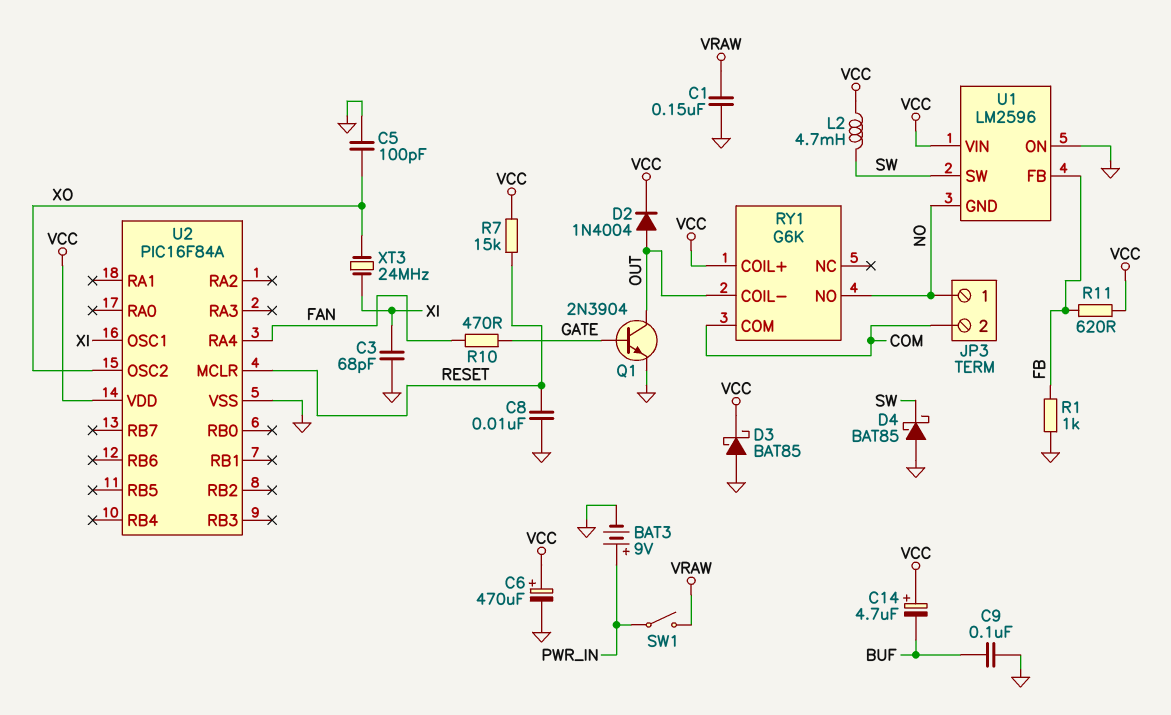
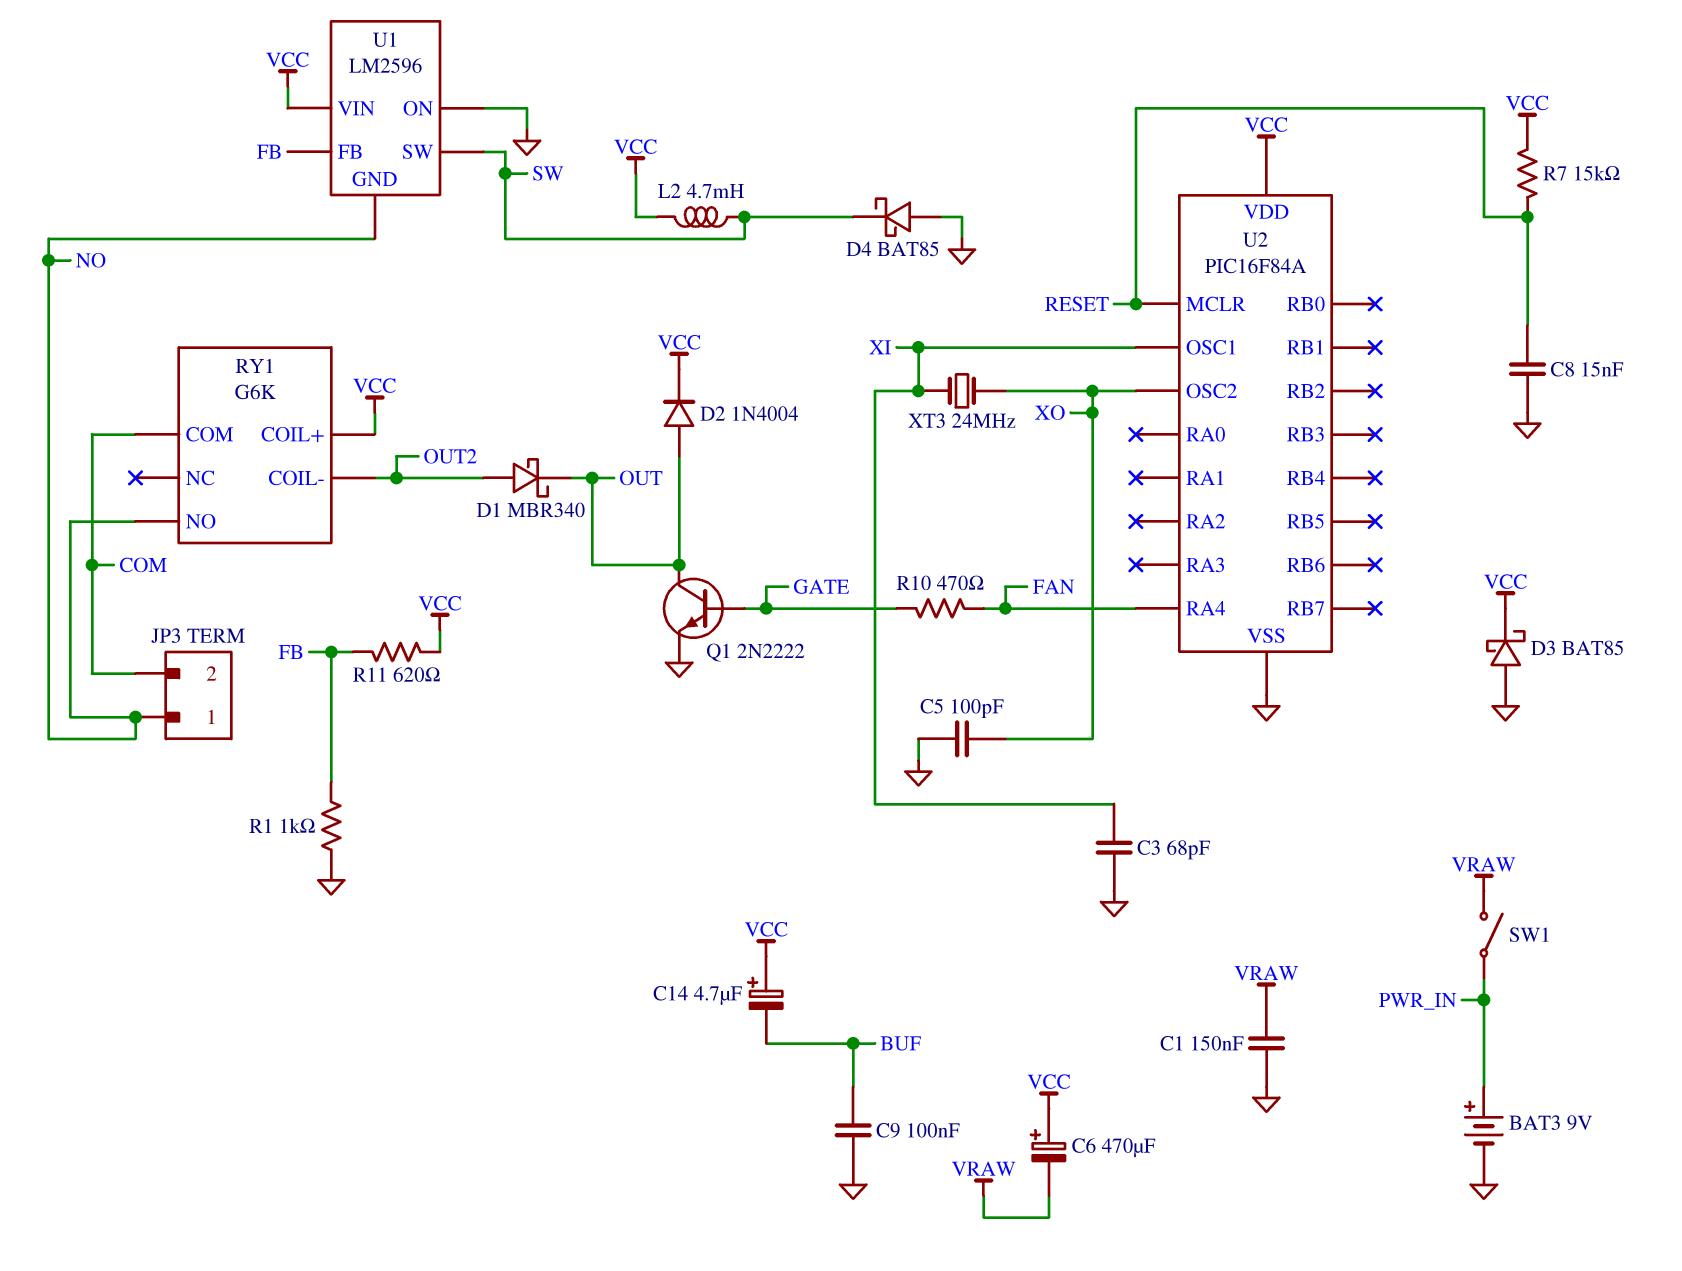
C6: 470uF (plus VCC, minus GND) -> 470uF (plus VCC, minus VRAW)
C8: 10nF (GND, RESET) -> 15nF (GND, RESET)
D1: none -> schottky MBR340 (A OUT2, K OUT)
Q1: NPN 2N3904 (B GATE, C OUT, E GND) -> NPN 2N2222 (B GATE, C OUT, E GND)
RY1 pin COIL-: OUT -> OUT2

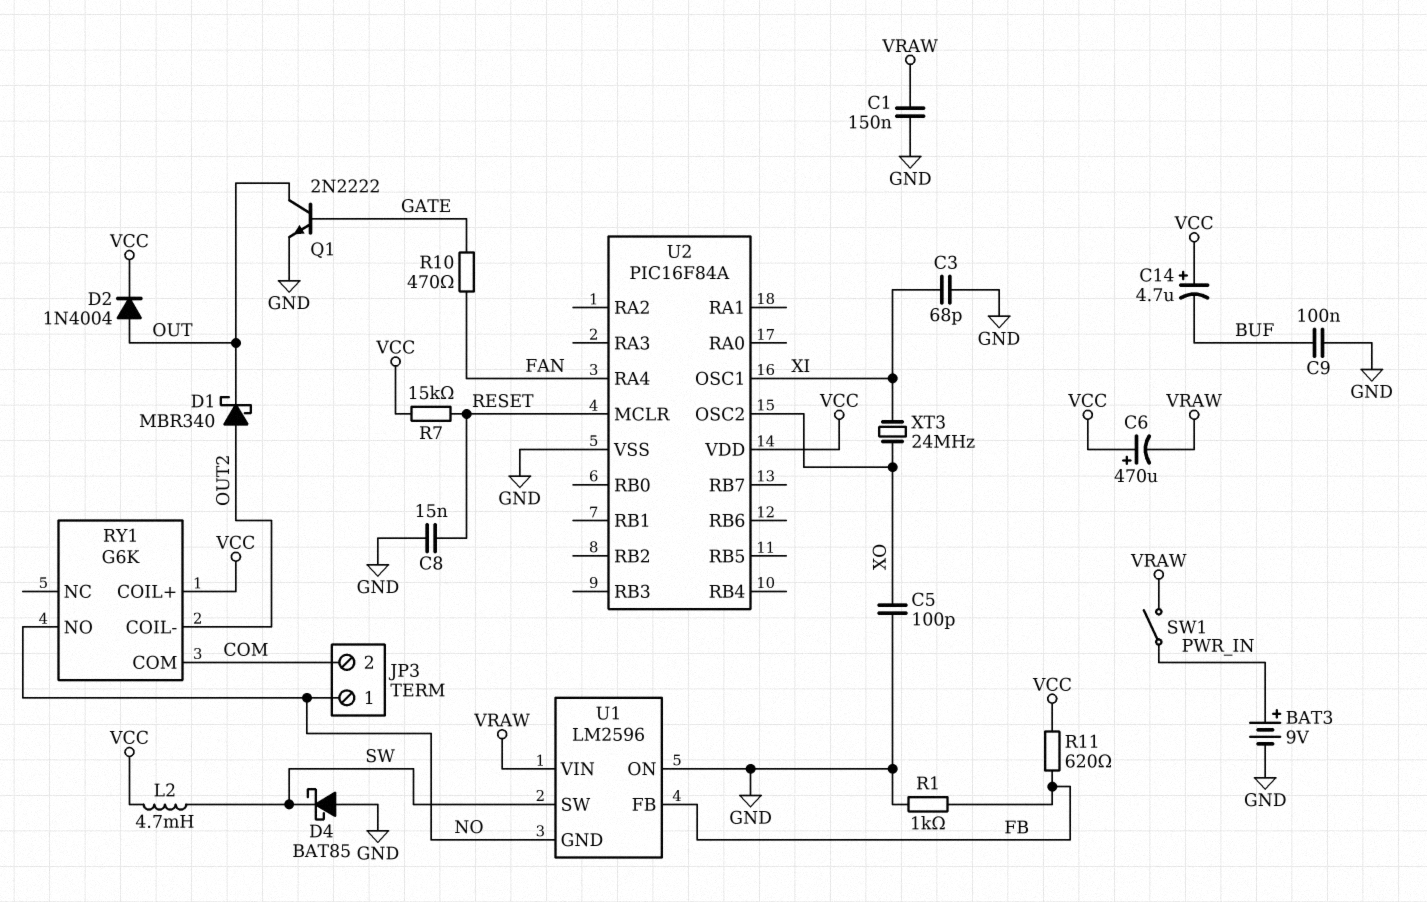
D3: schottky BAT85 (A GND, K VCC) -> none
U1 pin VIN: VCC -> VRAW

